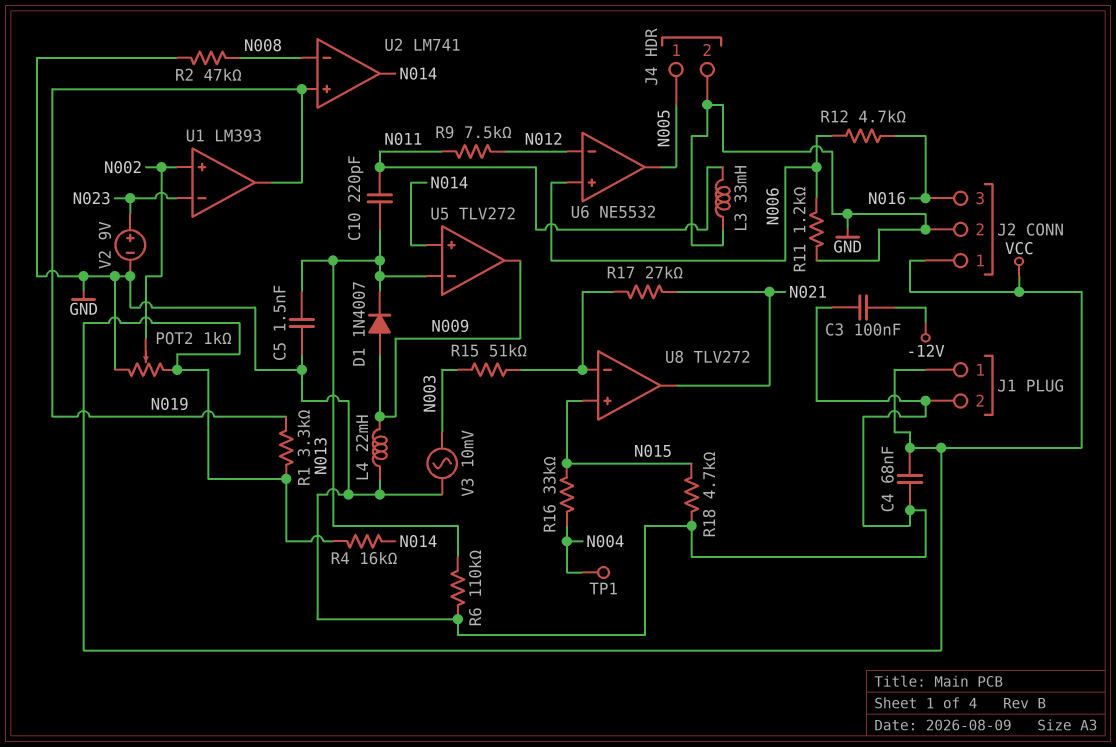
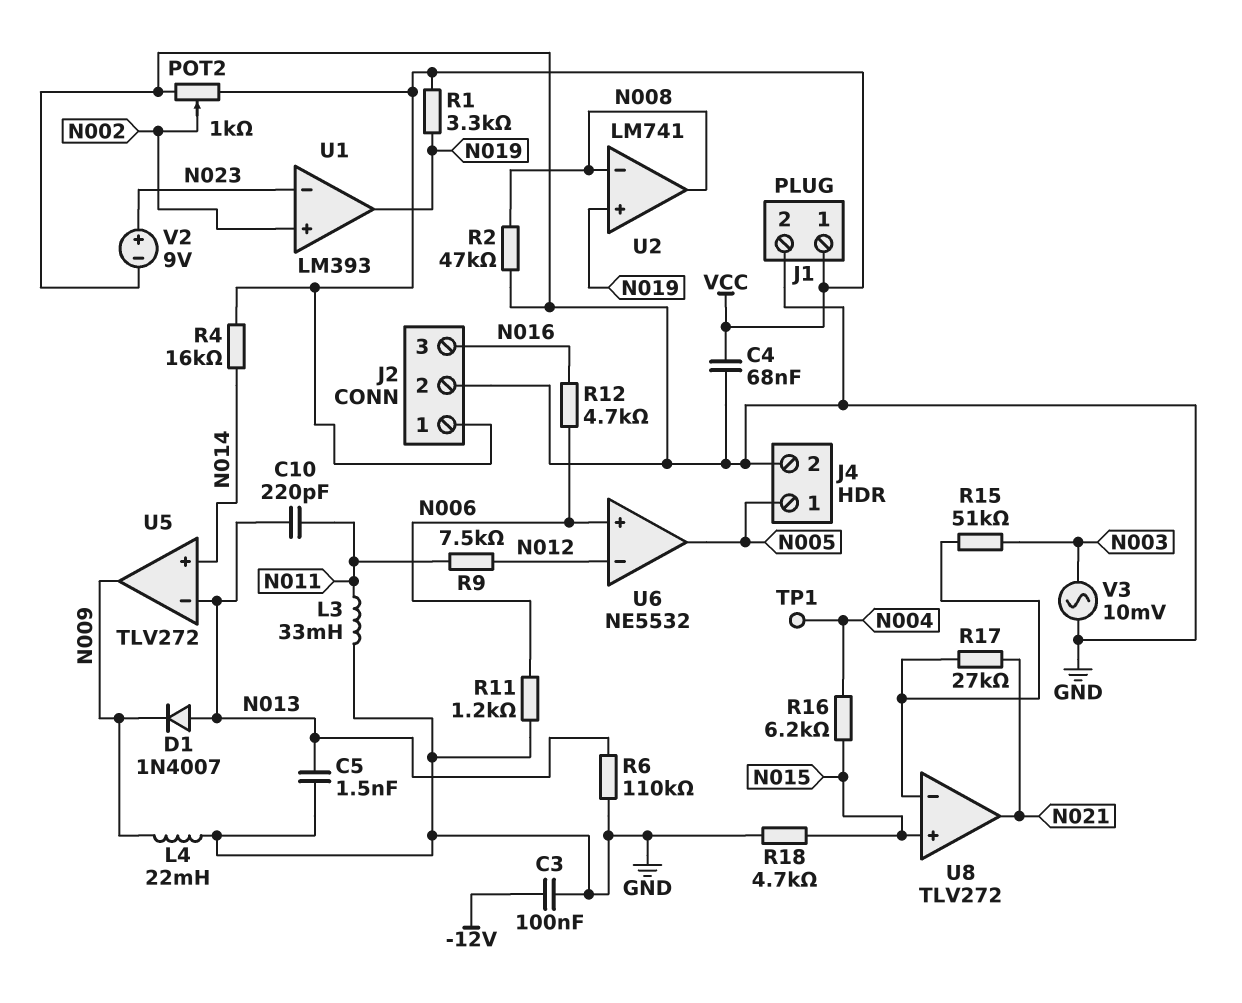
D1: diode 1N4007 (A N009, K N013) -> diode 1N4007 (A N013, K N009)
R16: 33k (N004, N015) -> 6.2k (N004, N015)
U2 pin out: N014 -> N008

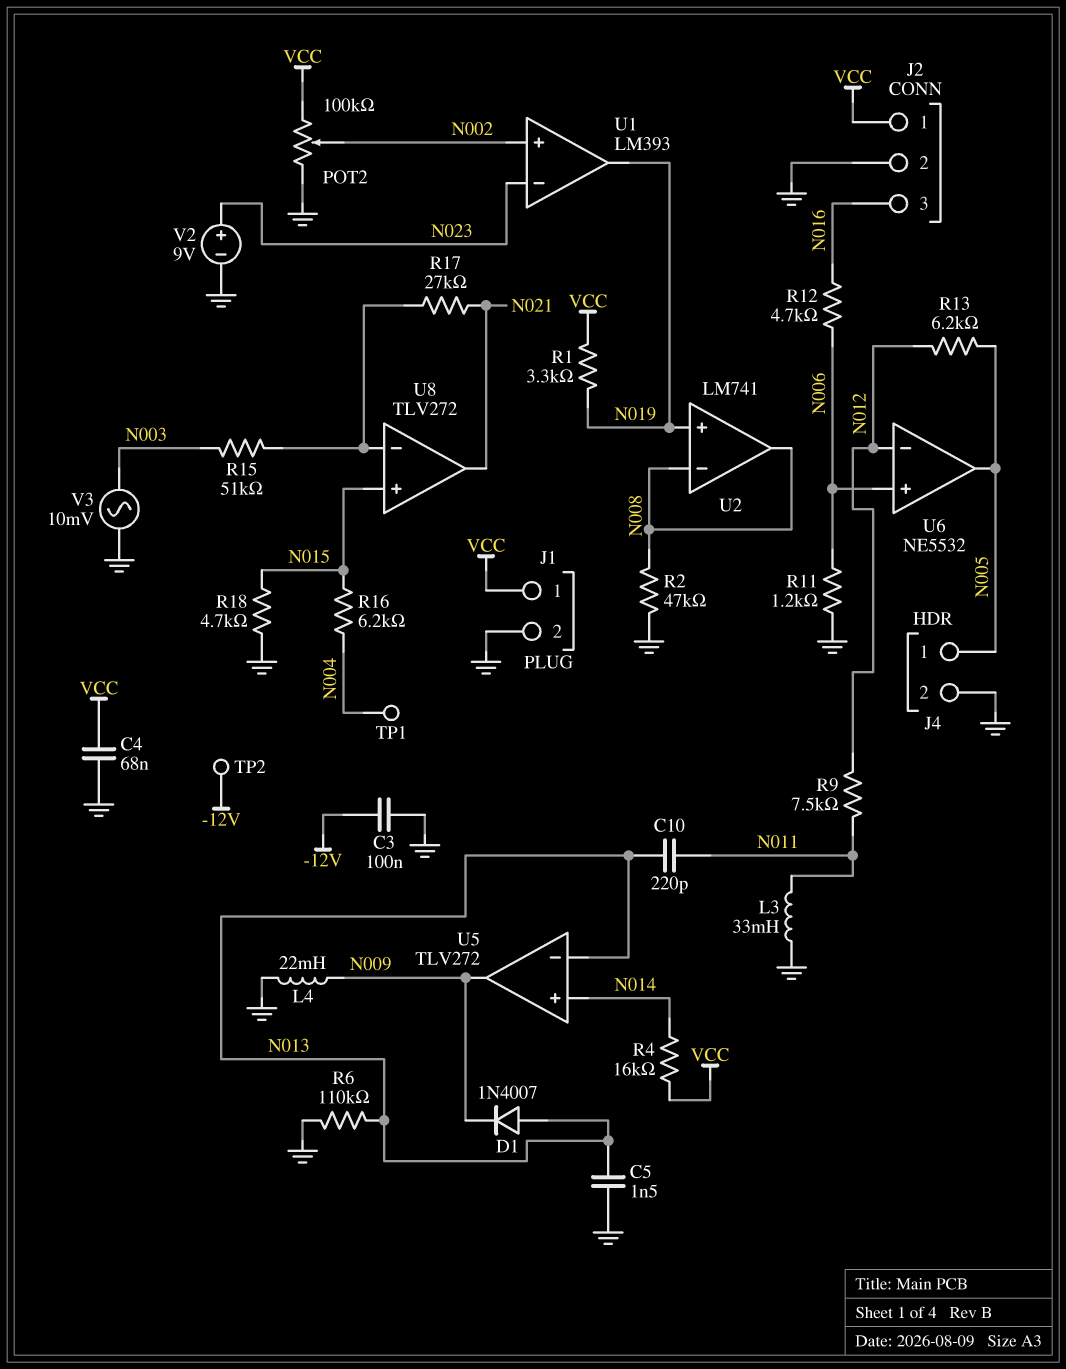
POT2: 1k (GND, VCC, wiper N002) -> 100k (GND, VCC, wiper N002)
R13: none -> 6.2k (N005, N012)
TP2: none -> test point (-12V)

